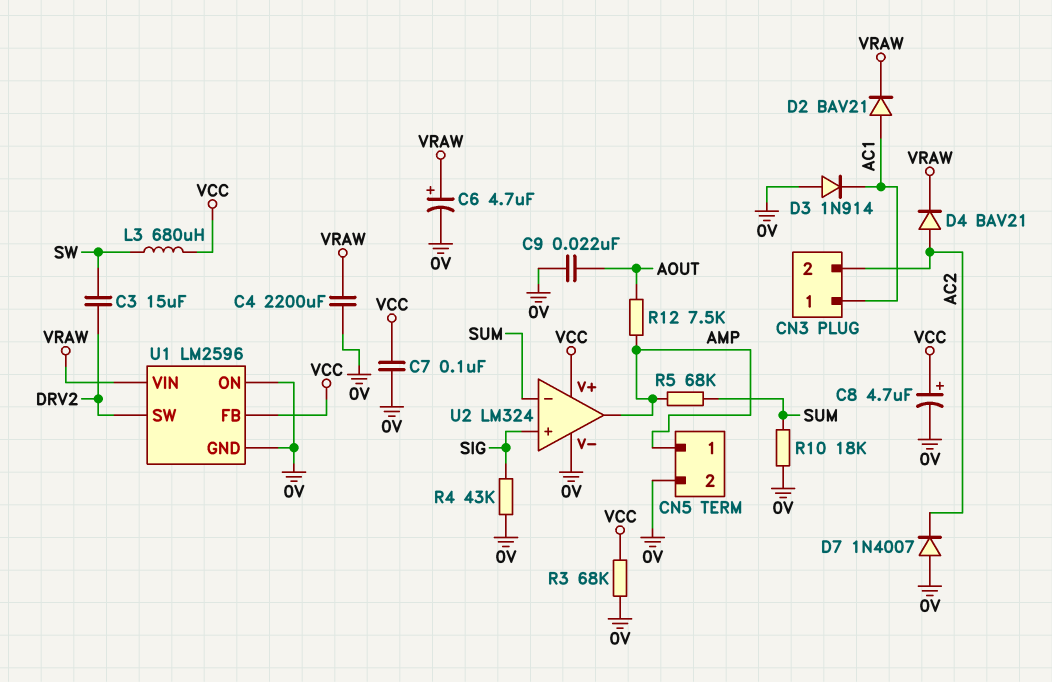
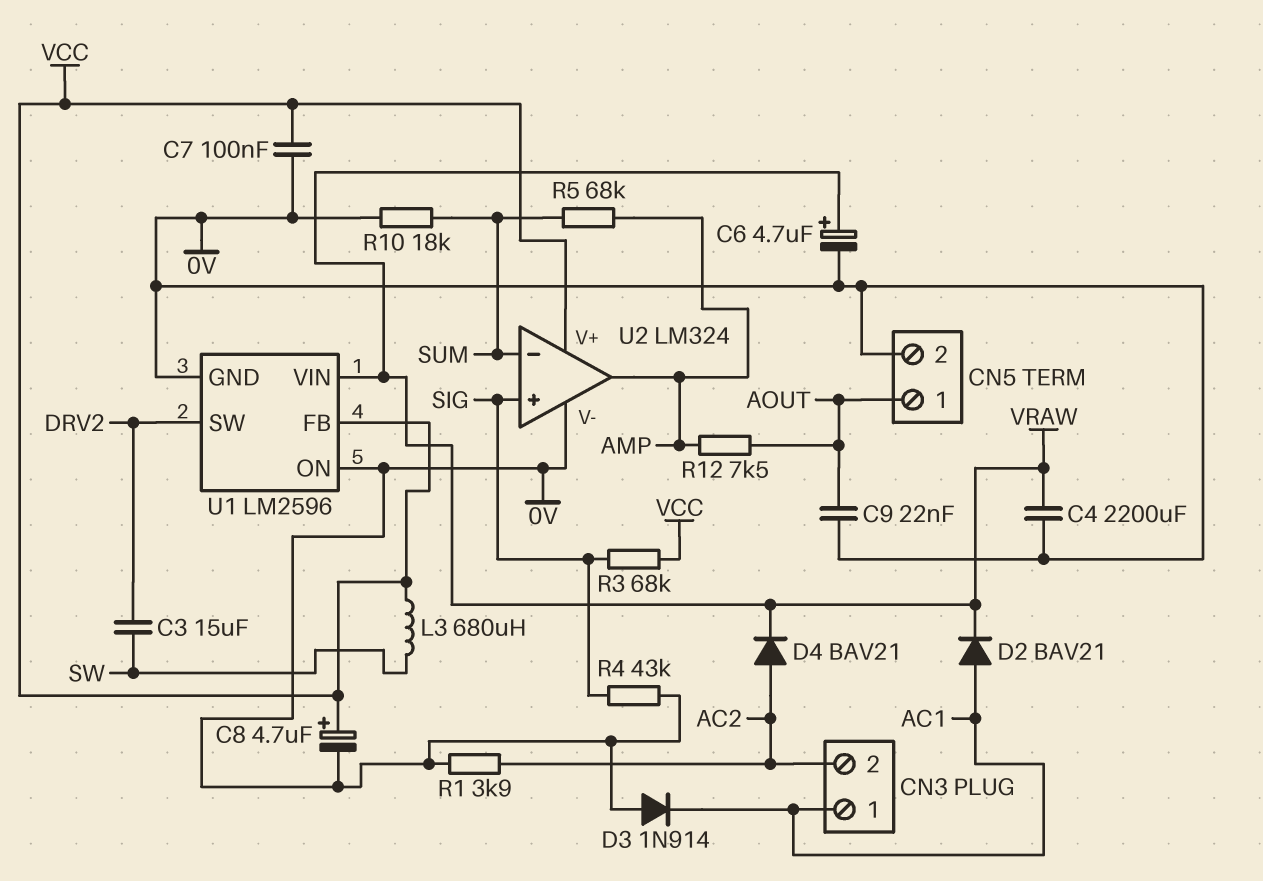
CN5 pin 1: AMP -> AOUT
D7: diode 1N4007 (A 0V, K AC2) -> none
R1: none -> 3.9k (0V, AC2)
R3: 68k (0V, VCC) -> 68k (SIG, VCC)

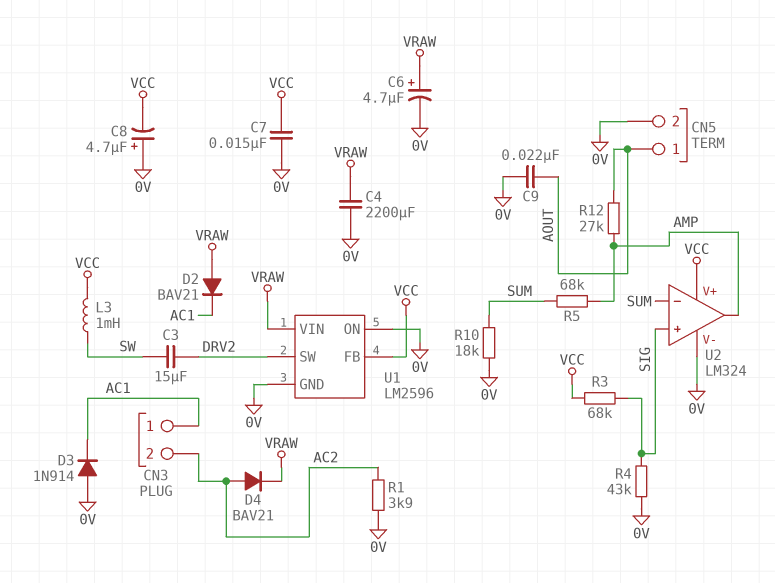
C7: 100nF (0V, VCC) -> 15nF (0V, VCC)
C8: 4.7uF (plus VCC, minus 0V) -> 4.7uF (plus 0V, minus VCC)
D2: diode BAV21 (A AC1, K VRAW) -> diode BAV21 (A VRAW, K AC1)
L3: 680uH (SW, VCC) -> 1mH (SW, VCC)
R12: 7.5k (AMP, AOUT) -> 27k (AMP, AOUT)

